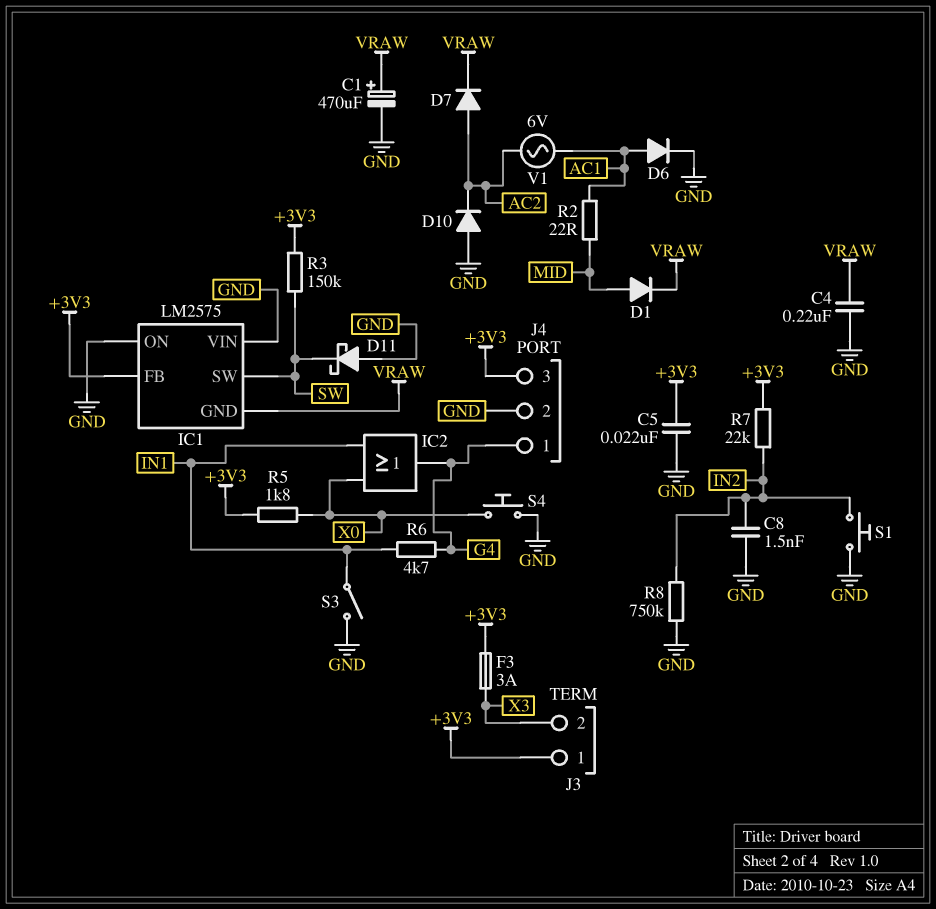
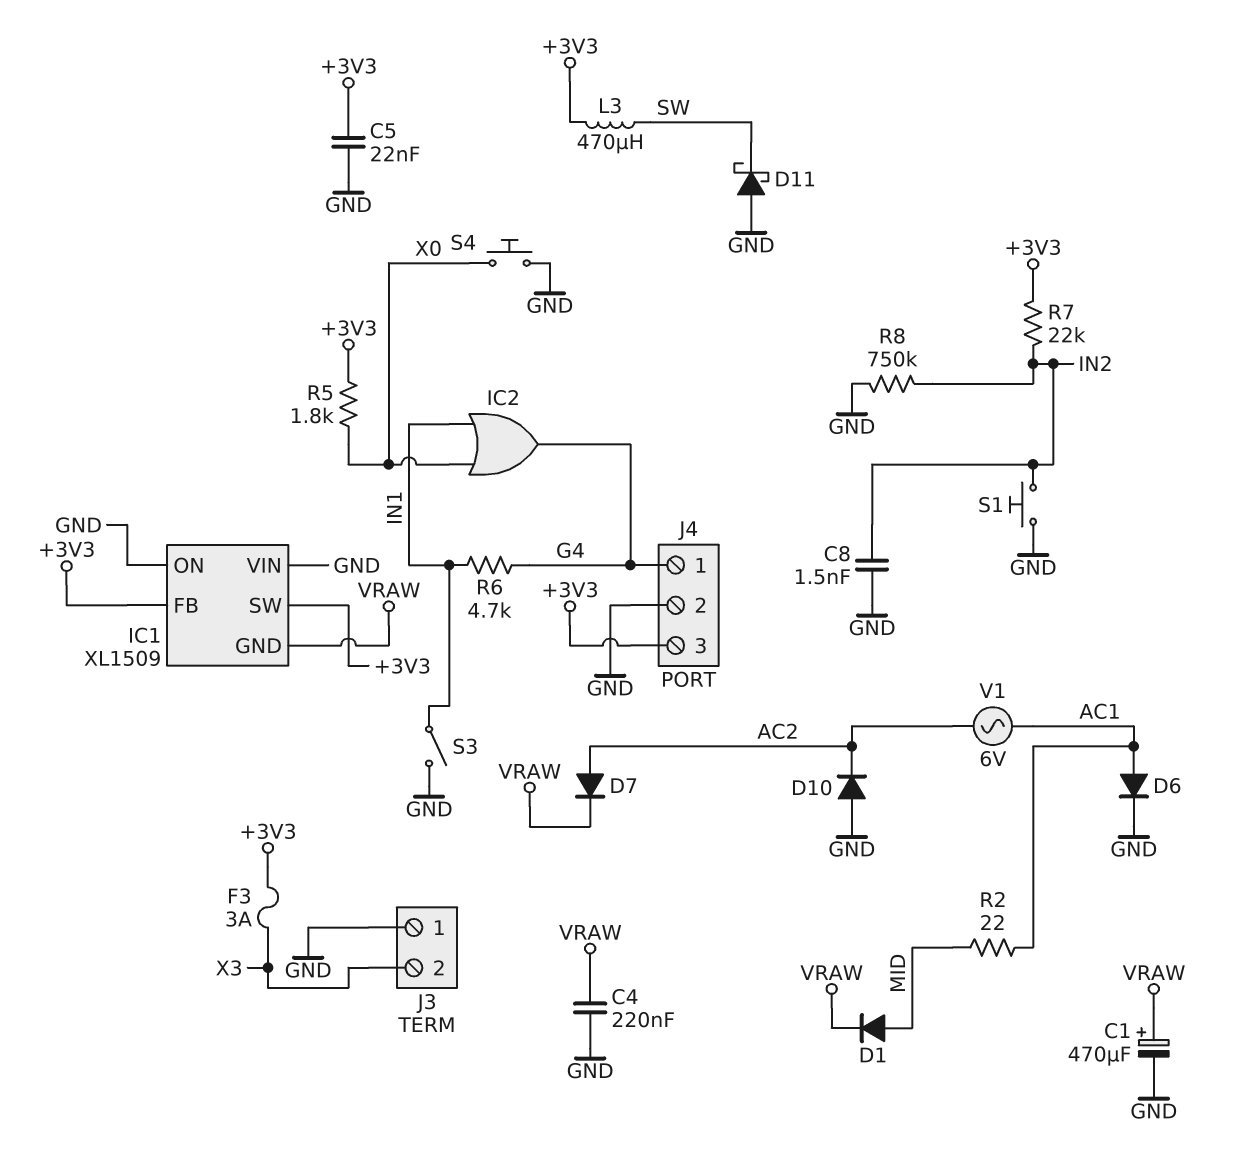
IC1: LM2575 -> XL1509
IC1 pin SW: SW -> +3V3
J3 pin 1: +3V3 -> GND
L3: none -> 470uH (+3V3, SW)
R3: 150k (+3V3, SW) -> none

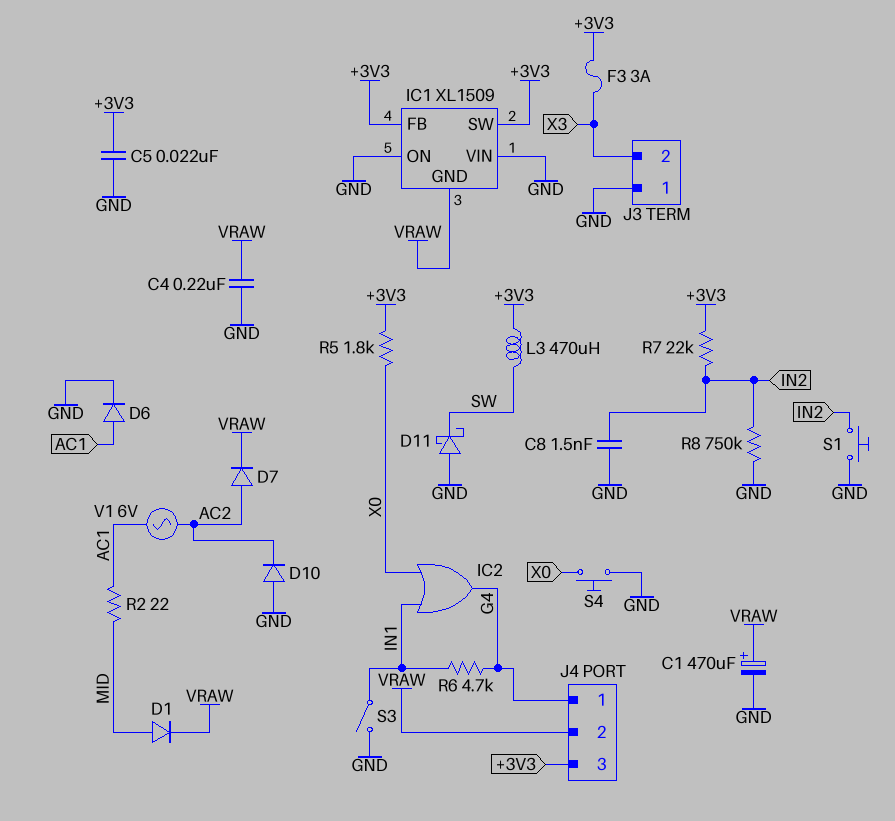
J4 pin 2: GND -> VRAW

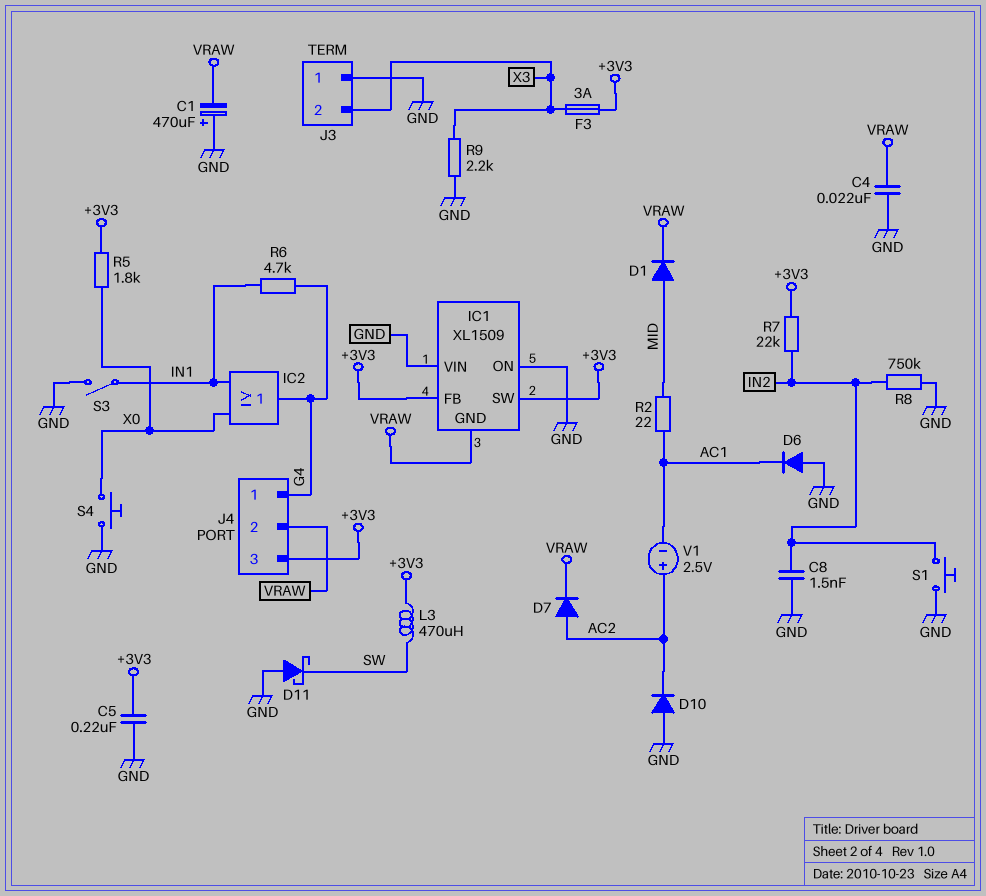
C1: 470uF (plus VRAW, minus GND) -> 470uF (plus GND, minus VRAW)
C4: 220nF (GND, VRAW) -> 22nF (GND, VRAW)
C5: 22nF (+3V3, GND) -> 220nF (+3V3, GND)
D6: diode (A AC1, K GND) -> diode (A GND, K AC1)
R9: none -> 2.2k (GND, X3)
V1: AC 6V (AC1, AC2) -> 2.5V (plus AC2, minus AC1)

